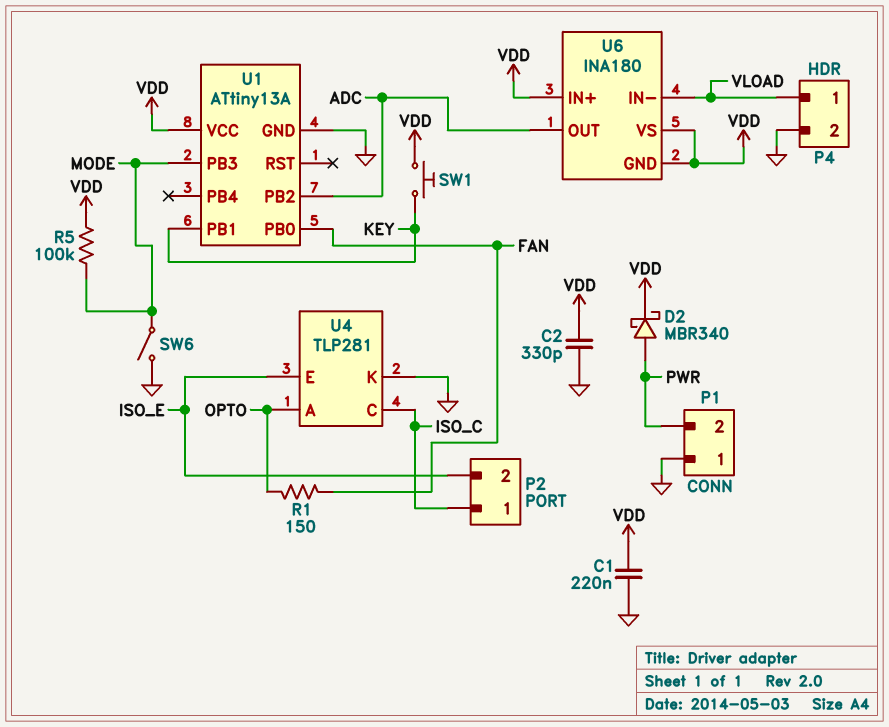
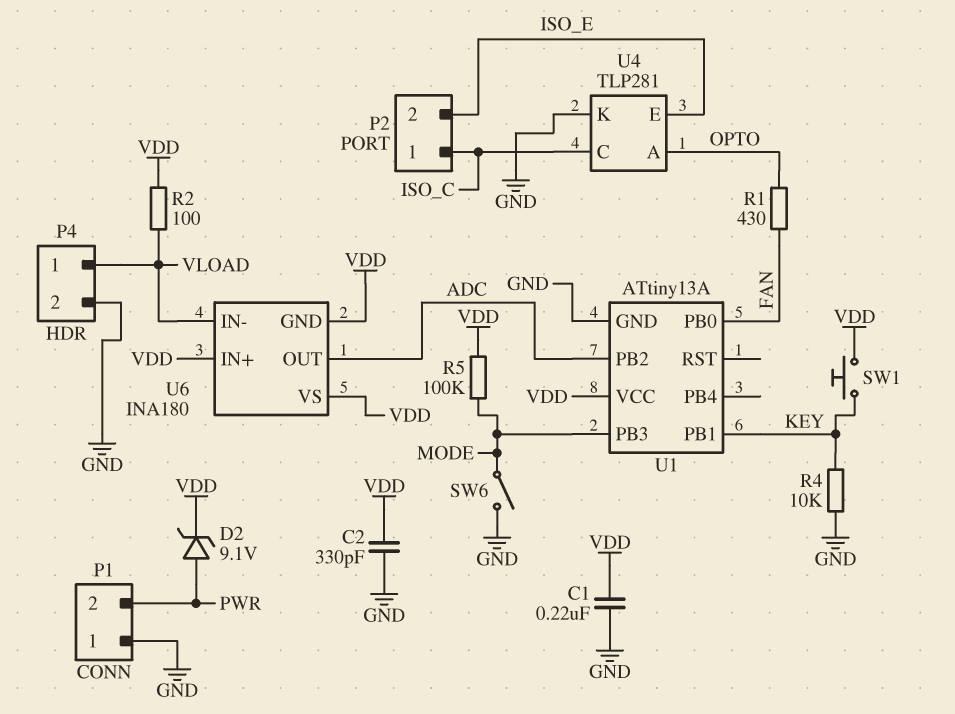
D2: schottky MBR340 (A PWR, K VDD) -> zener 9.1V (A PWR, K VDD)
R1: 150 (FAN, OPTO) -> 430 (FAN, OPTO)
R2: none -> 100 (VDD, VLOAD)
R4: none -> 10k (GND, KEY)

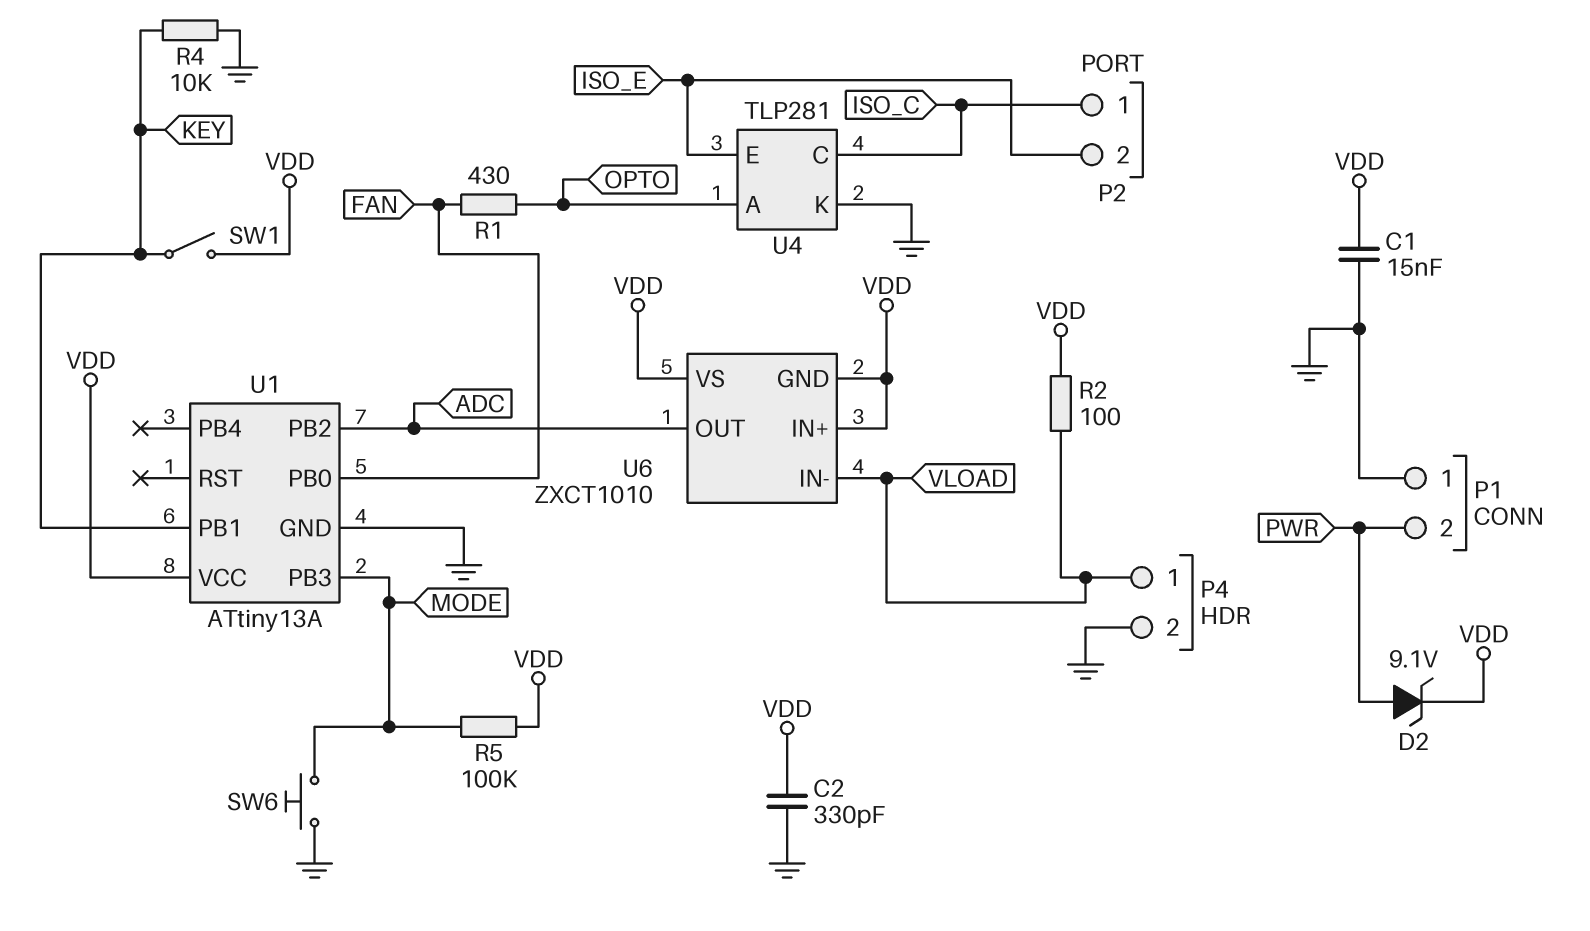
C1: 220nF (GND, VDD) -> 15nF (GND, VDD)
SW1: button (KEY, VDD) -> switch (KEY, VDD)
SW6: switch (GND, MODE) -> button (GND, MODE)
U6: INA180 -> ZXCT1010

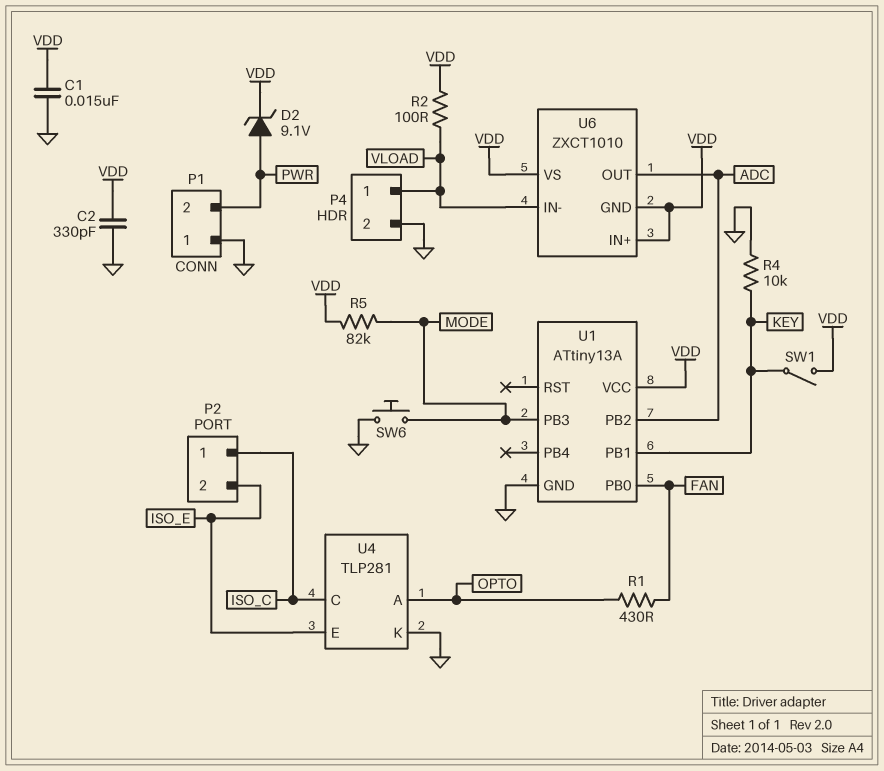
R5: 100k (MODE, VDD) -> 82k (MODE, VDD)

